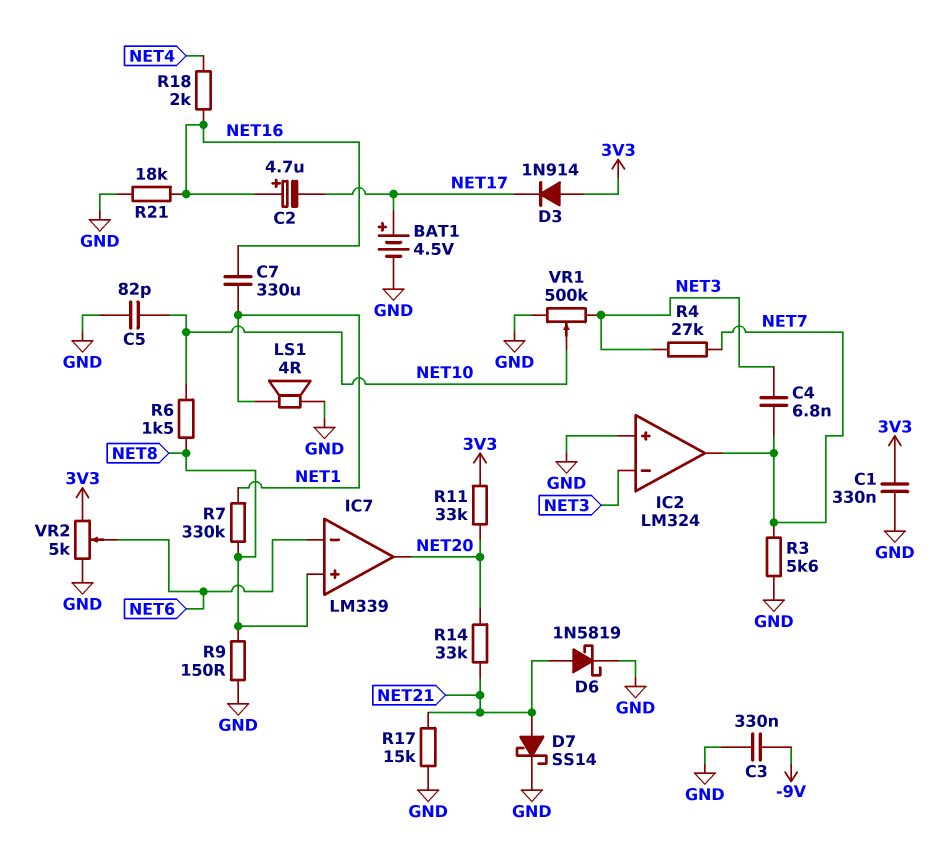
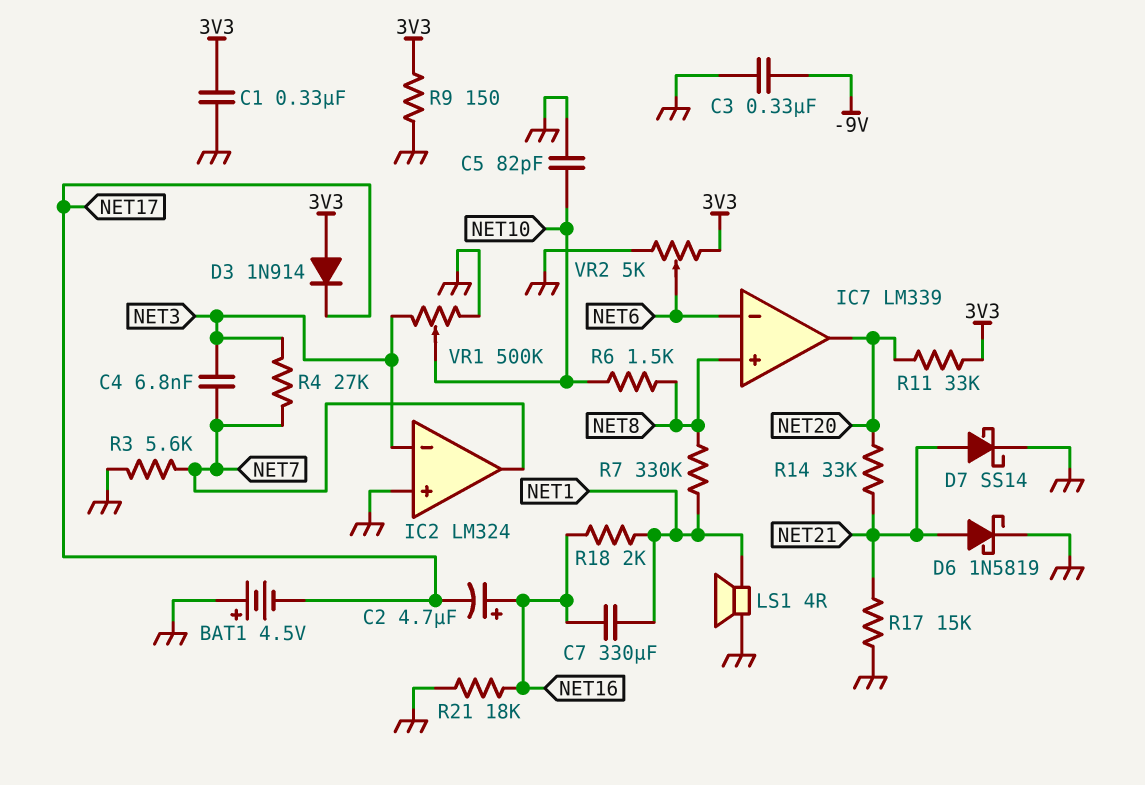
BAT1: 4.5V (plus NET17, minus GND) -> 4.5V (plus GND, minus NET17)
R9: 150 (GND, NET8) -> 150 (3V3, GND)
R18: 2k (NET4, NET16) -> 2k (NET1, NET16)

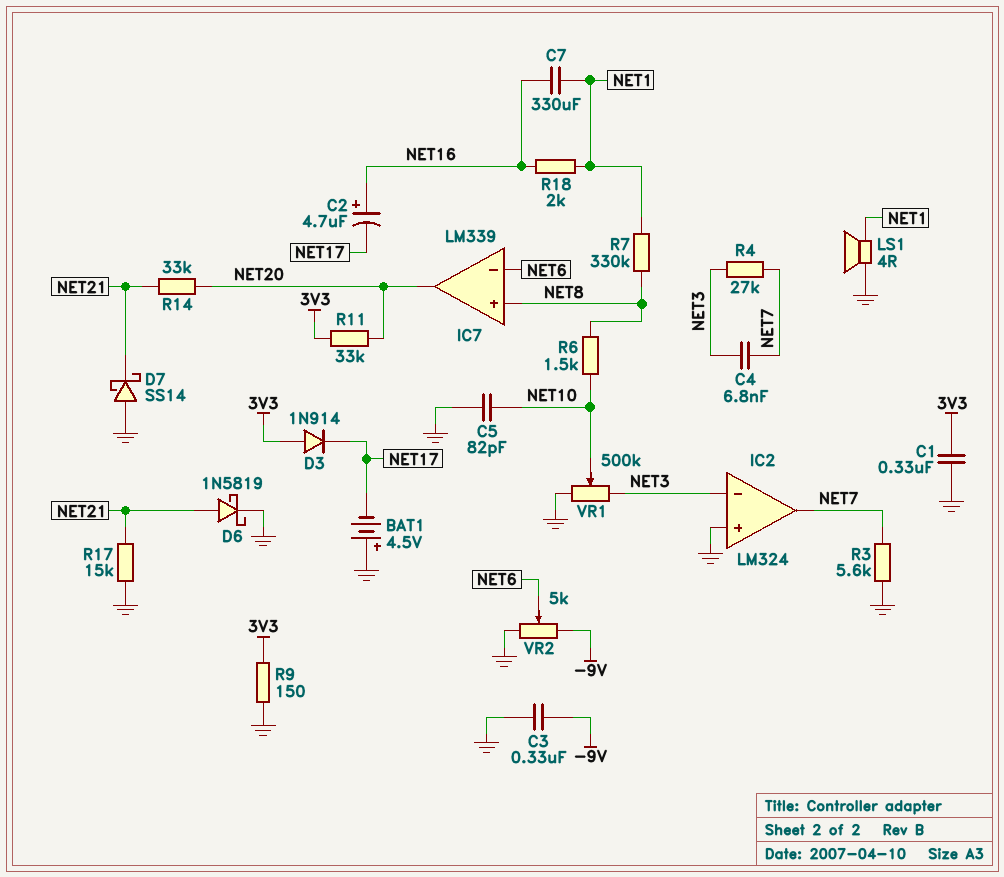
D7: schottky SS14 (A NET21, K GND) -> schottky SS14 (A GND, K NET21)
R21: 18k (GND, NET16) -> none
VR2: 5k (3V3, GND, wiper NET6) -> 5k (-9V, GND, wiper NET6)

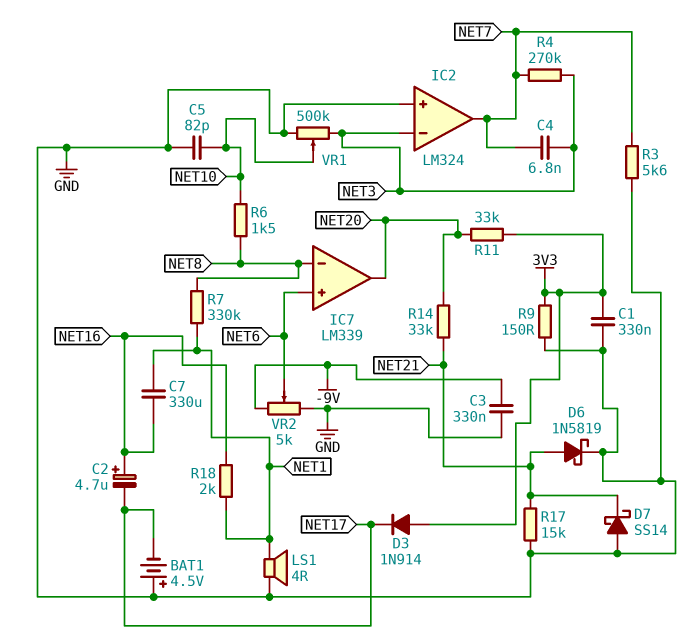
IC7 pin in+: NET8 -> NET6
IC7 pin in-: NET6 -> NET8
R4: 27k (NET3, NET7) -> 270k (NET3, NET7)

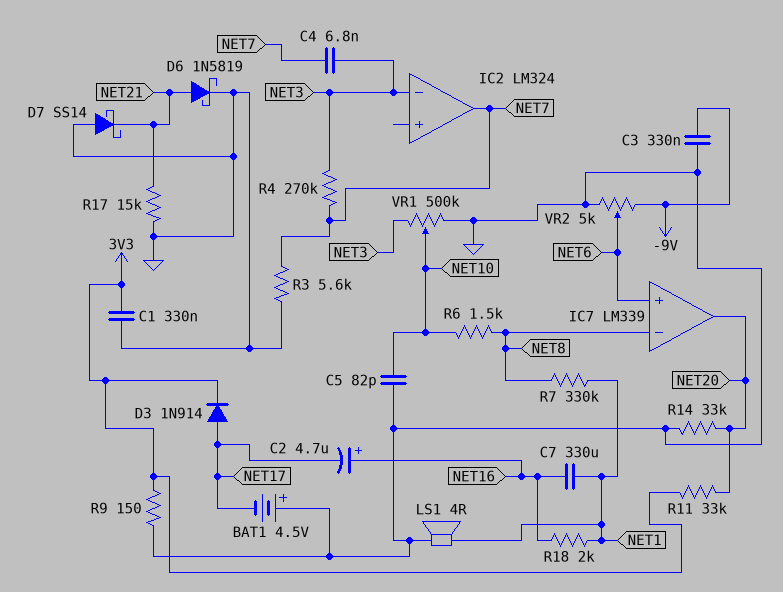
D3: diode 1N914 (A 3V3, K NET17) -> diode 1N914 (A NET17, K 3V3)
IC2 pin in+: GND -> none
R14: 33k (NET20, NET21) -> 33k (GND, NET20)

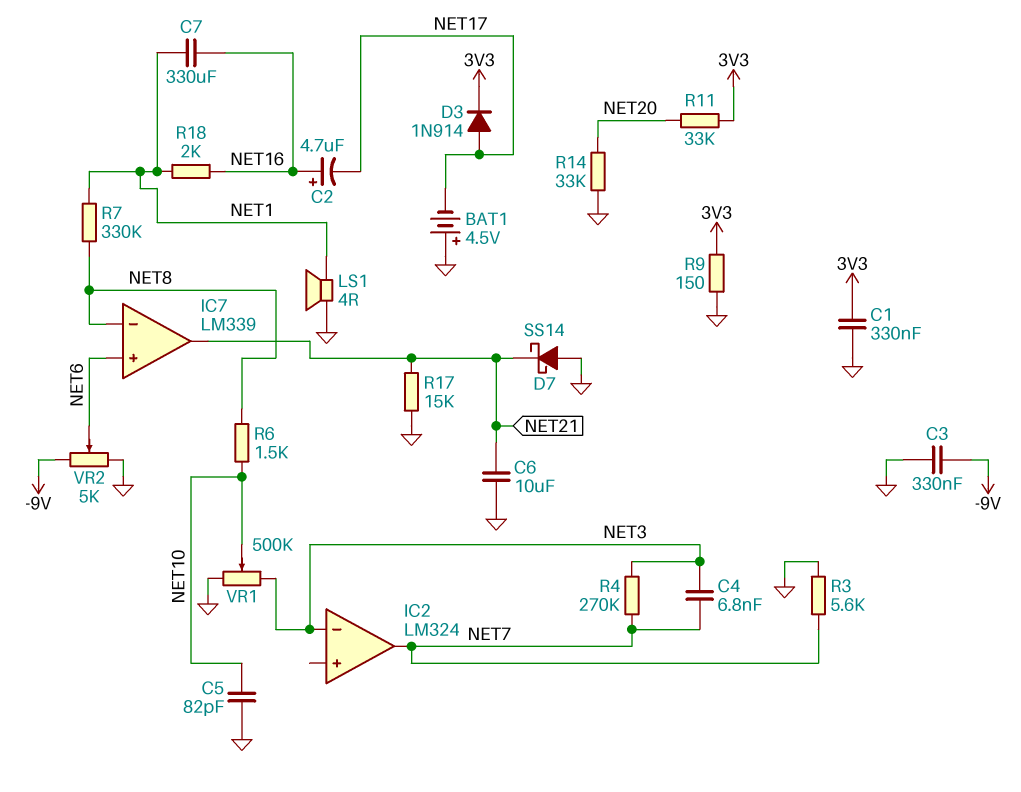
C6: none -> 10uF (GND, NET21)
D6: schottky 1N5819 (A NET21, K GND) -> none
IC7 pin out: NET20 -> NET21

